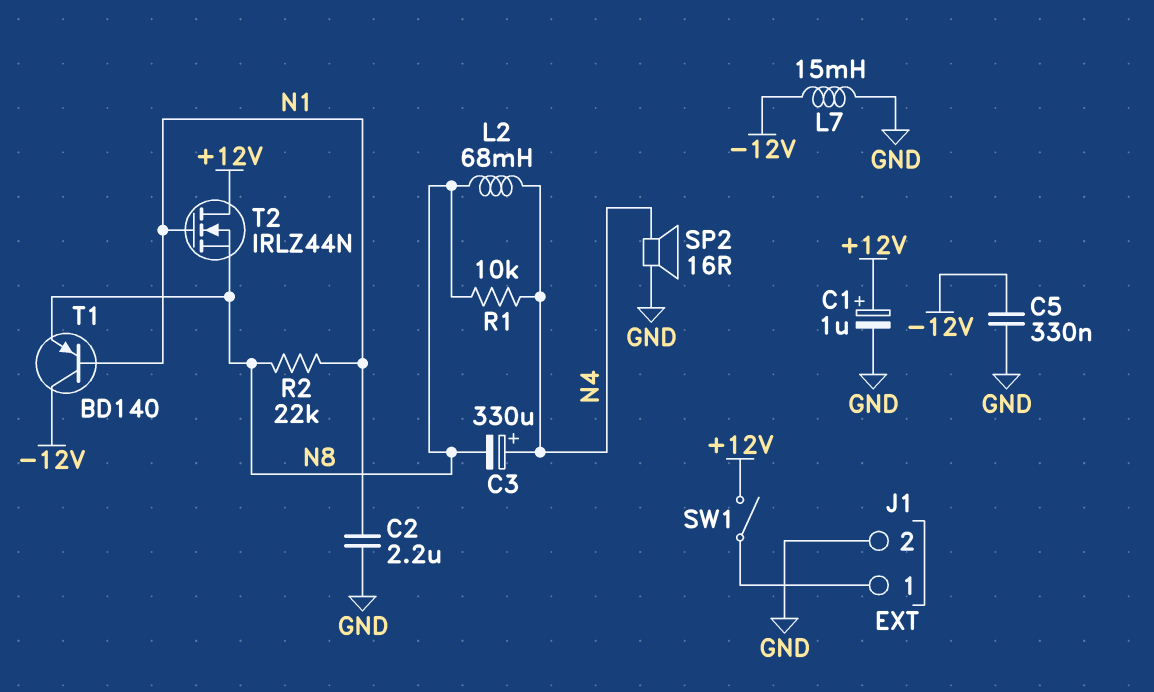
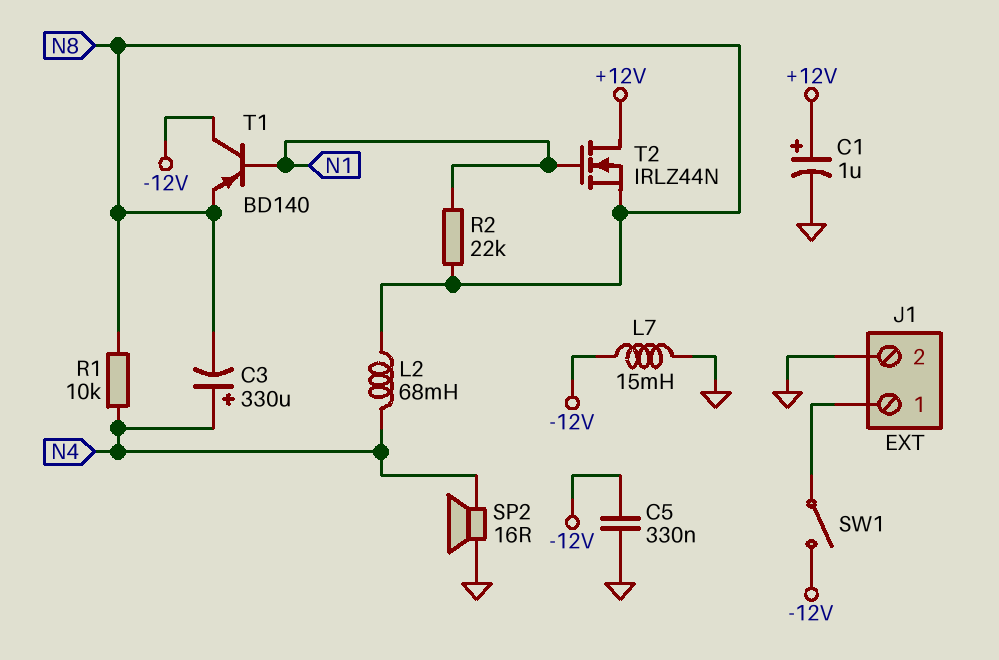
C2: 2.2uF (GND, N1) -> none
SW1: switch (+12V, J1/1) -> switch (-12V, J1/1)

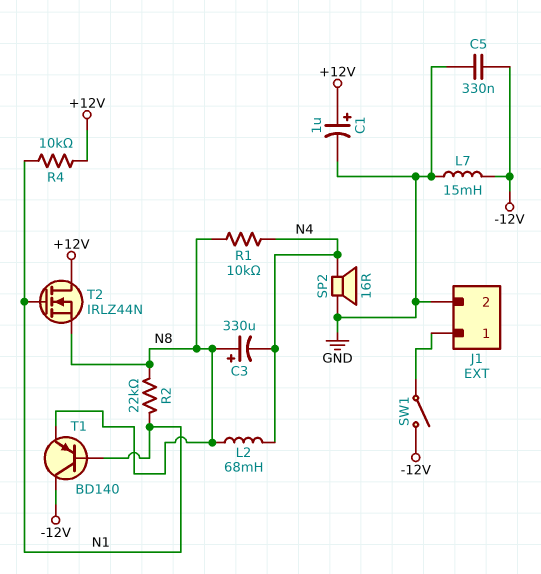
C3: 330uF (plus N4, minus N8) -> 330uF (plus N8, minus N4)
R4: none -> 10k (+12V, N1)

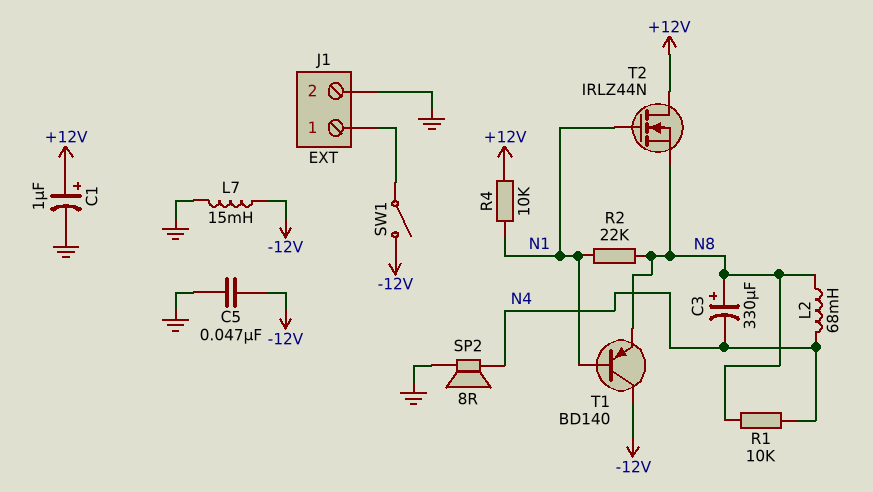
C5: 330nF (-12V, GND) -> 47nF (-12V, GND)
SP2: speaker 16R (GND, N4) -> speaker 8R (GND, N4)

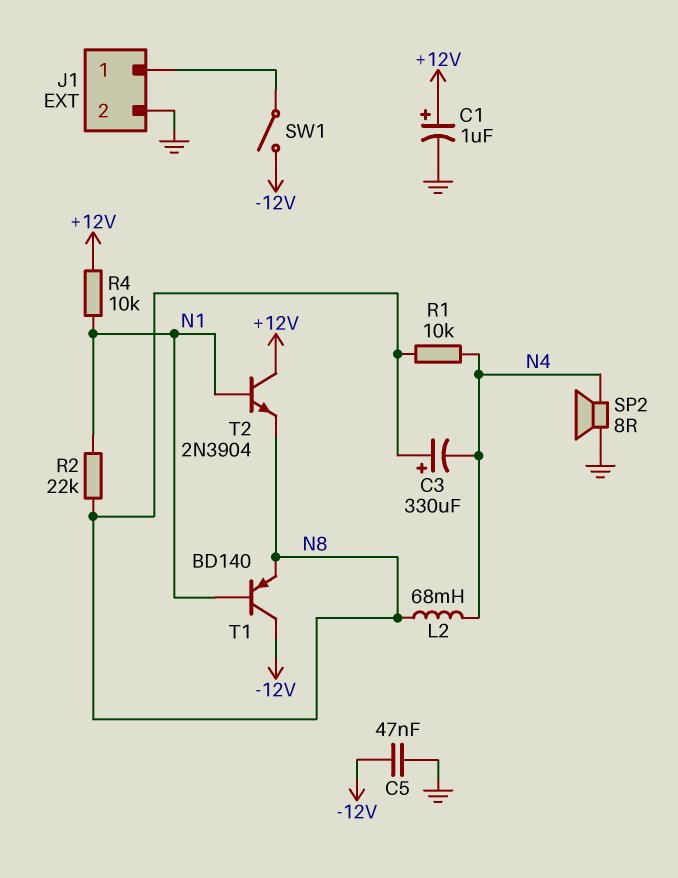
L7: 15mH (-12V, GND) -> none
T2: NMOS IRLZ44N (G N1, D +12V, S N8) -> NPN 2N3904 (B N1, C +12V, E N8)

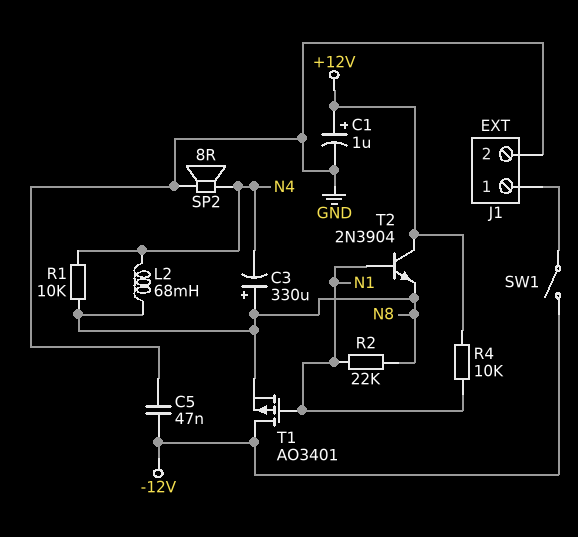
T1: PNP BD140 (B N1, C -12V, E N8) -> PMOS AO3401 (G N1, D -12V, S N8)

